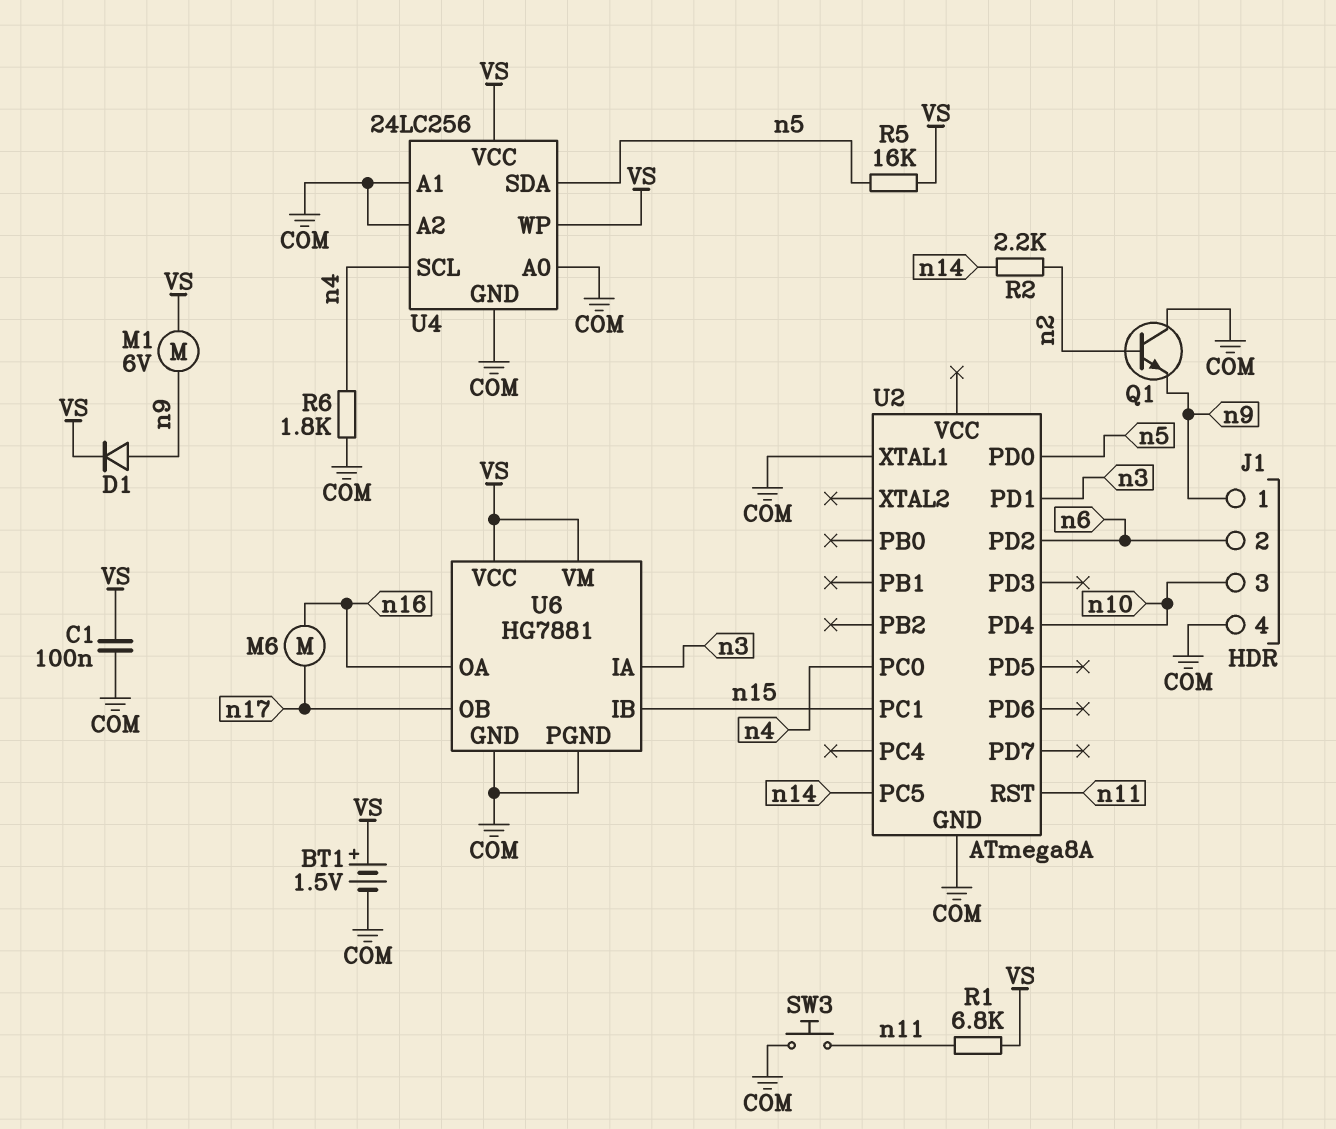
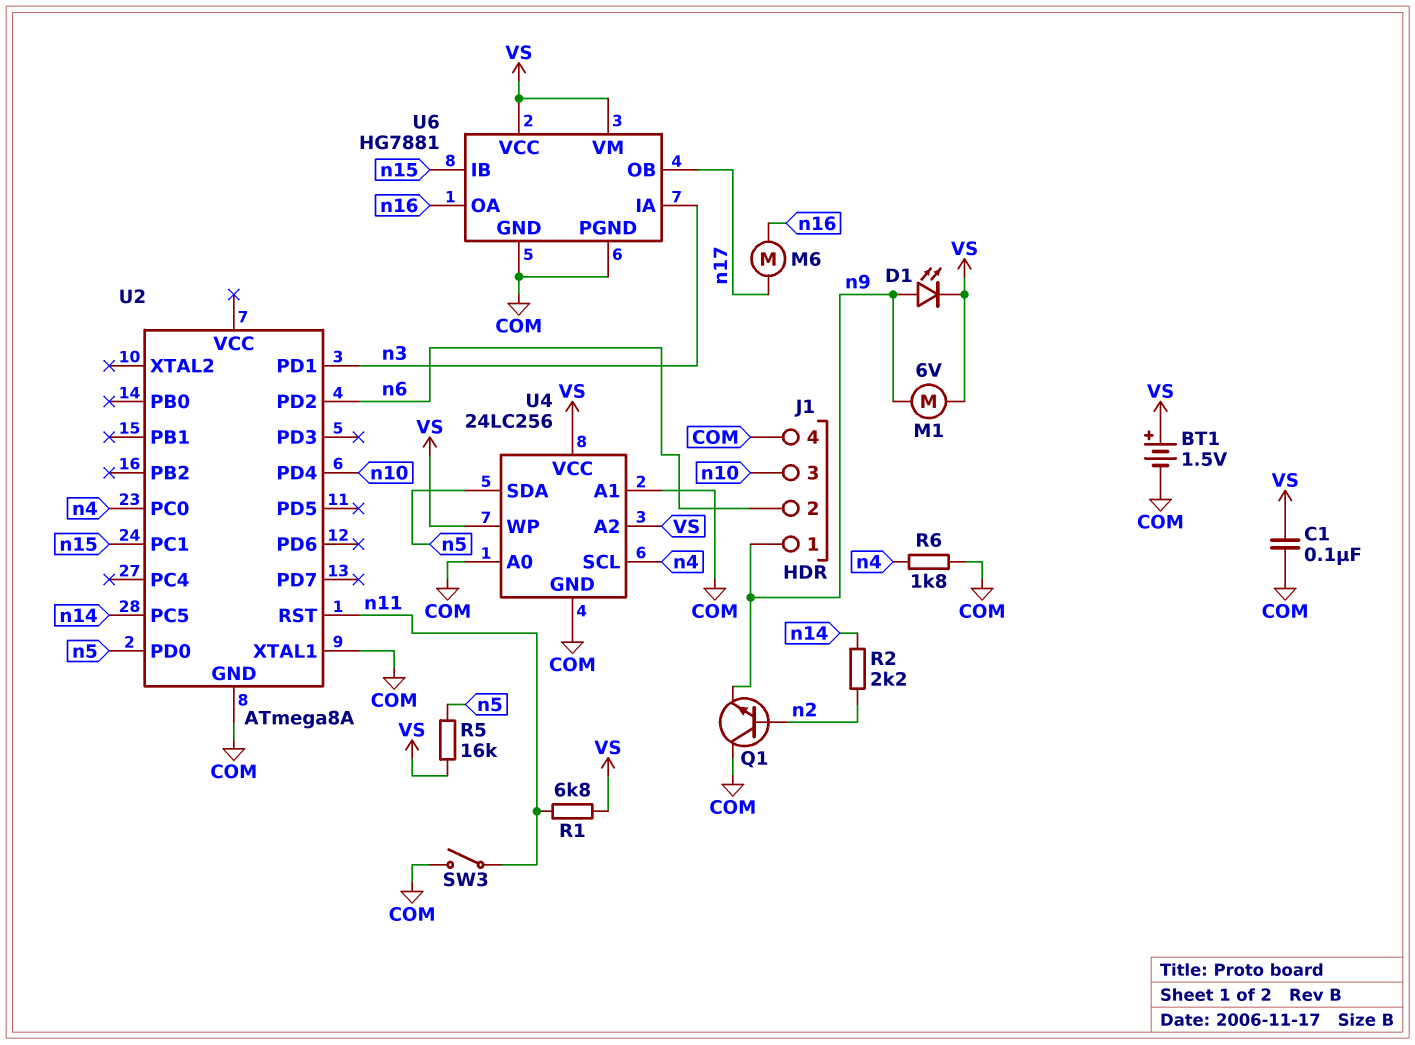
D1: diode (A n9, K VS) -> LED (A n9, K VS)
SW3: button (COM, n11) -> switch (COM, n11)
U4 pin A2: COM -> VS

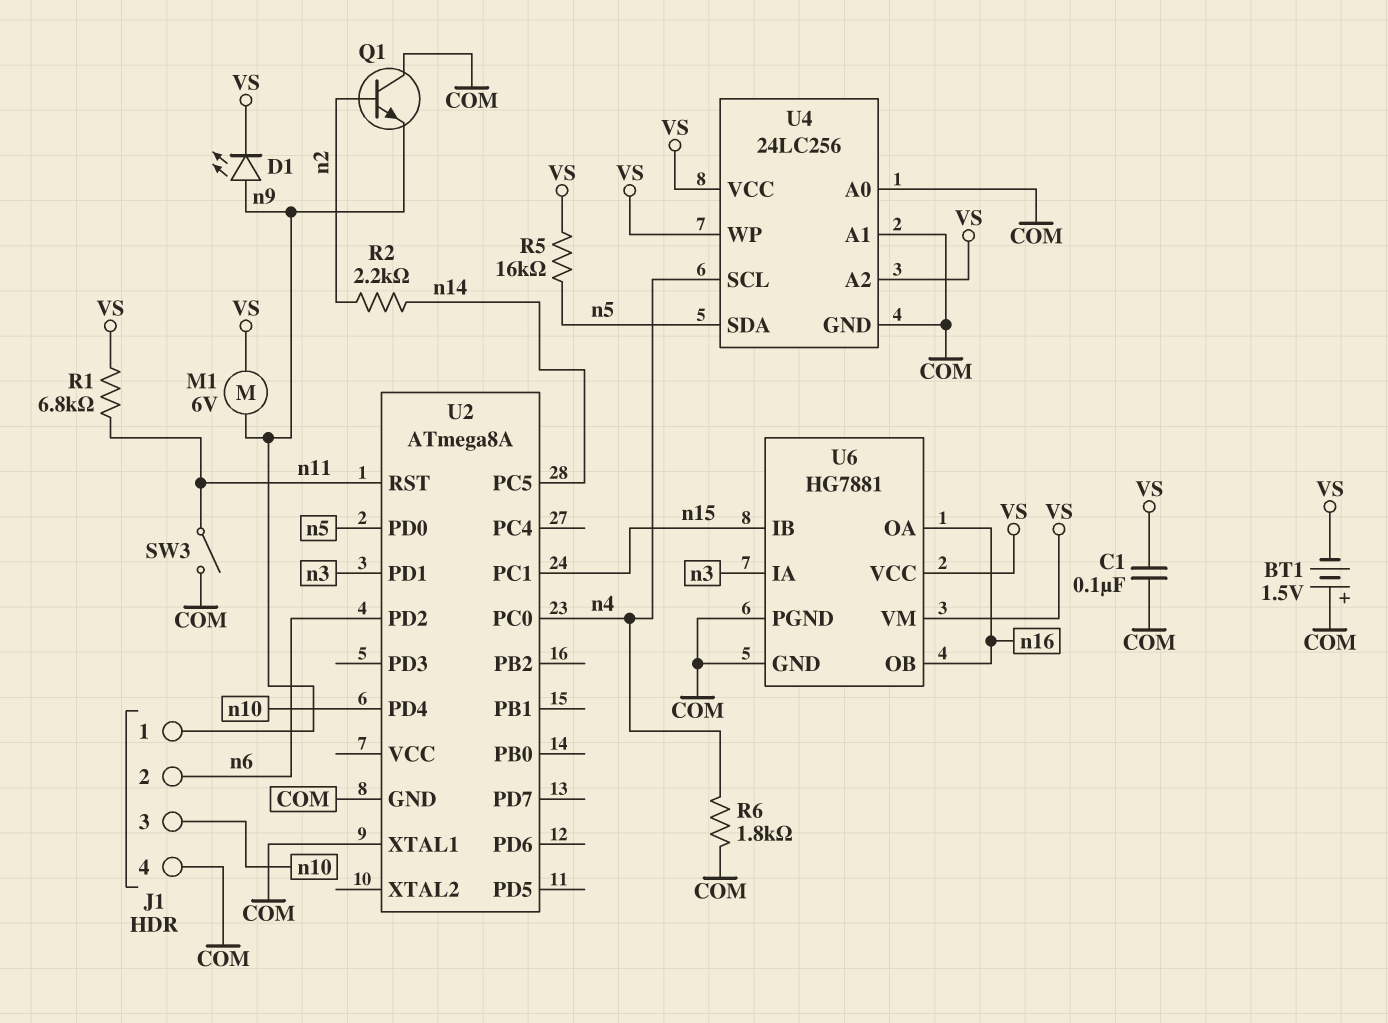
BT1: 1.5V (plus VS, minus COM) -> 1.5V (plus COM, minus VS)
M6: motor (n16, n17) -> none
U6 pin OB: n17 -> n16

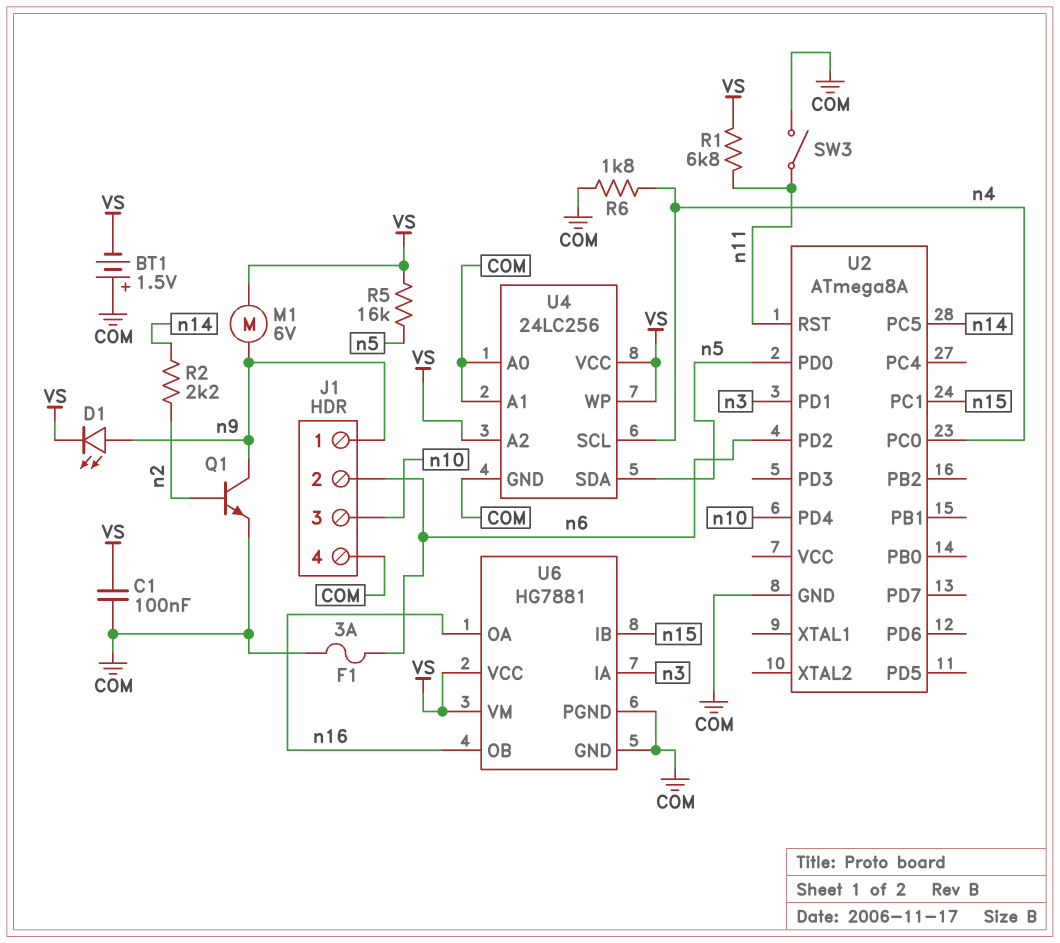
F1: none -> 3A (COM, n6)
Q1: NPN (B n2, C COM, E n9) -> NPN (B n2, C n9, E COM)
U2 pin XTAL1: COM -> none

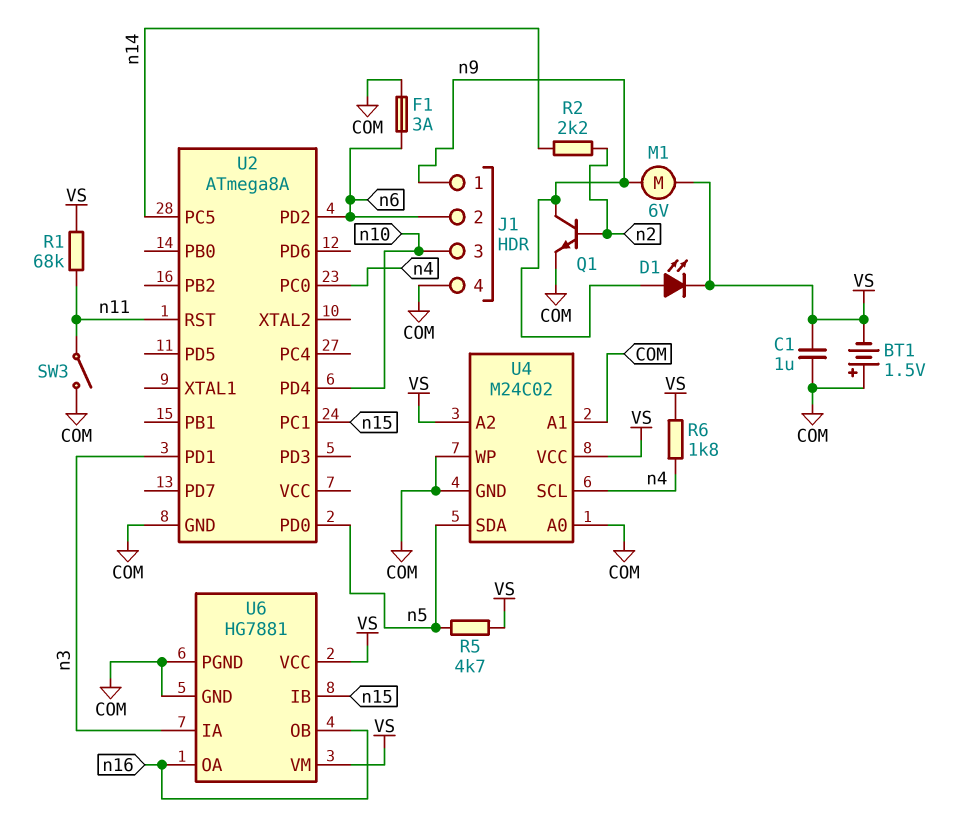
C1: 100nF (COM, VS) -> 1uF (COM, VS)
R1: 6.8k (VS, n11) -> 68k (VS, n11)
R5: 16k (VS, n5) -> 4.7k (VS, n5)
R6: 1.8k (COM, n4) -> 1.8k (VS, n4)
U4: 24LC256 -> M24C02
U4 pin WP: VS -> COM

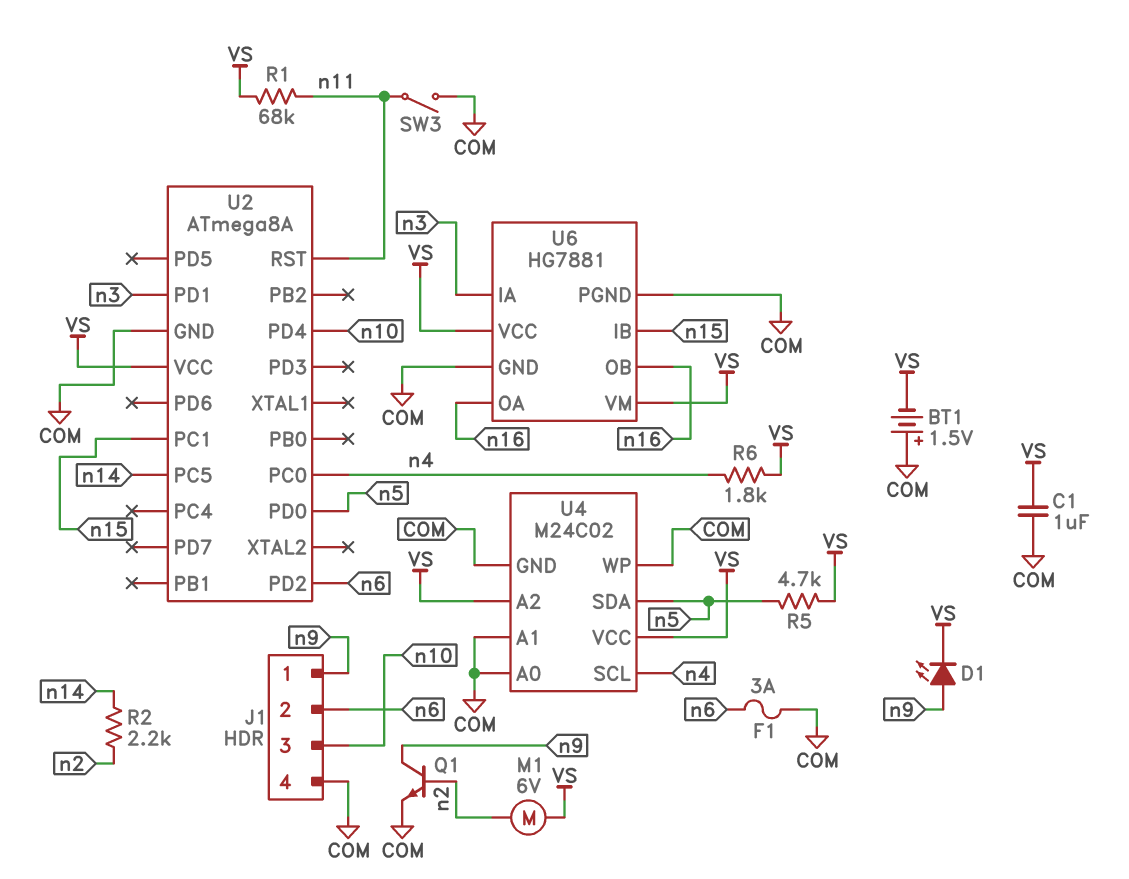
M1: motor 6V (VS, n9) -> motor 6V (VS, n2)
U2 pin VCC: none -> VS

